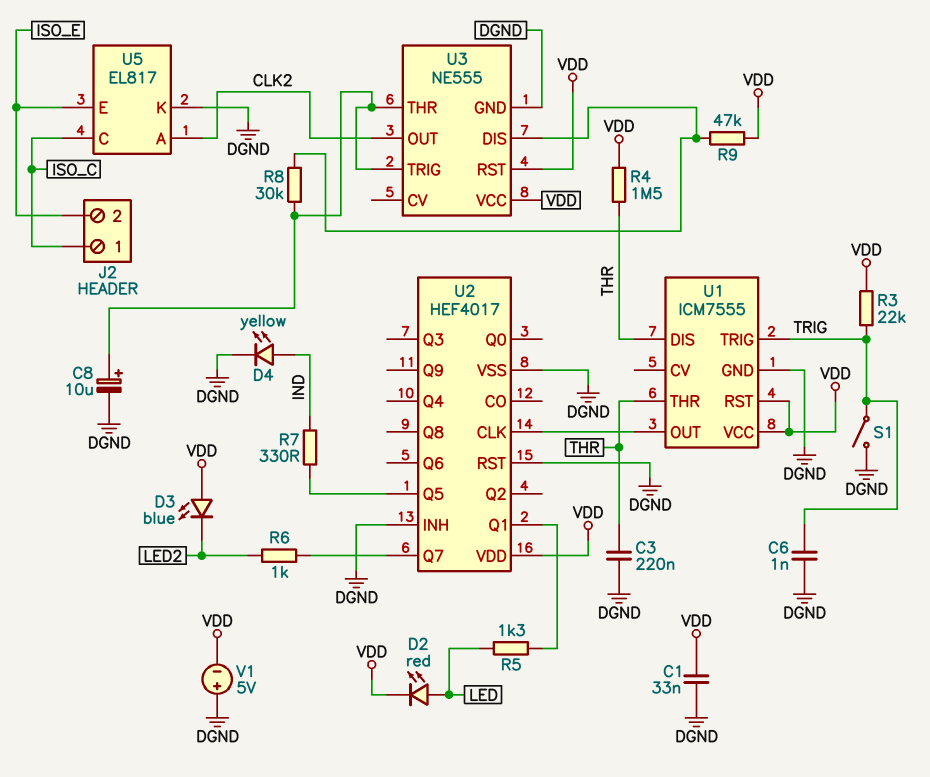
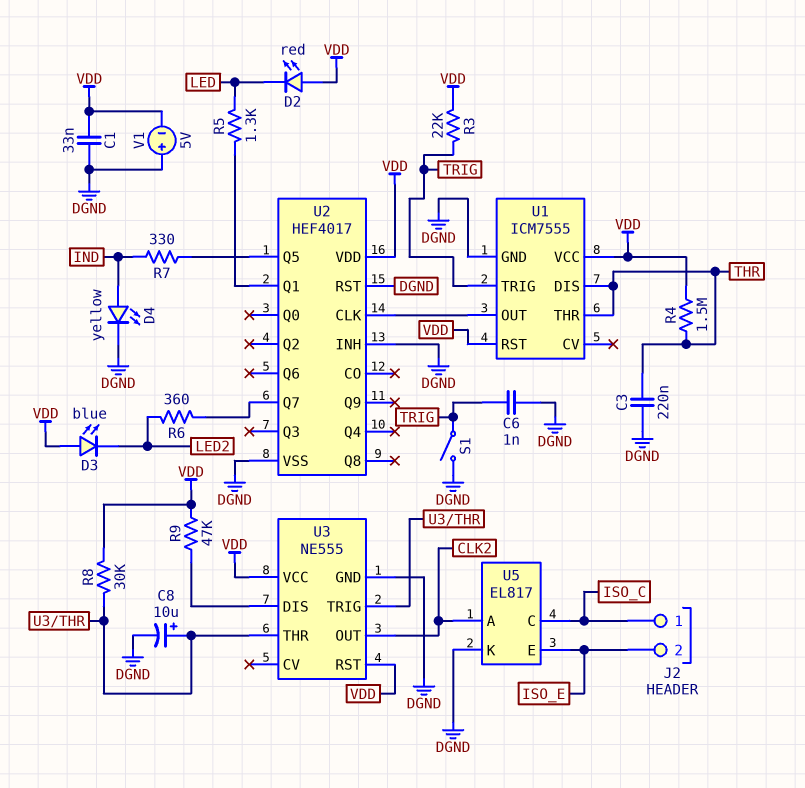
D2: LED red (A LED, K VDD) -> LED red (A VDD, K LED)
R6: 1k (LED2, U2/Q7) -> 360 (LED2, U2/Q7)
R8: 30k (U3/DIS, U3/THR) -> 30k (U3/THR, VDD)

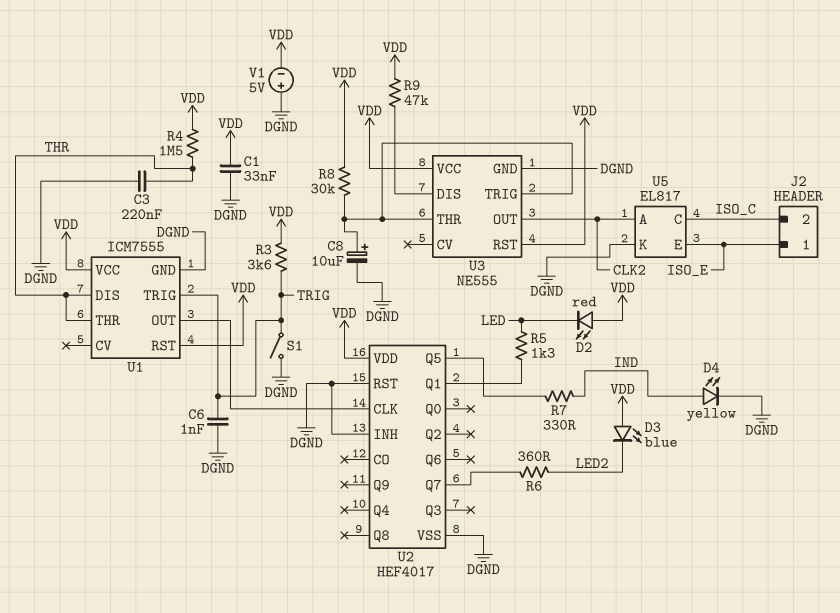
J2 pin 1: ISO_C -> ISO_E
J2 pin 2: ISO_E -> ISO_C
R3: 22k (TRIG, VDD) -> 3.6k (TRIG, VDD)

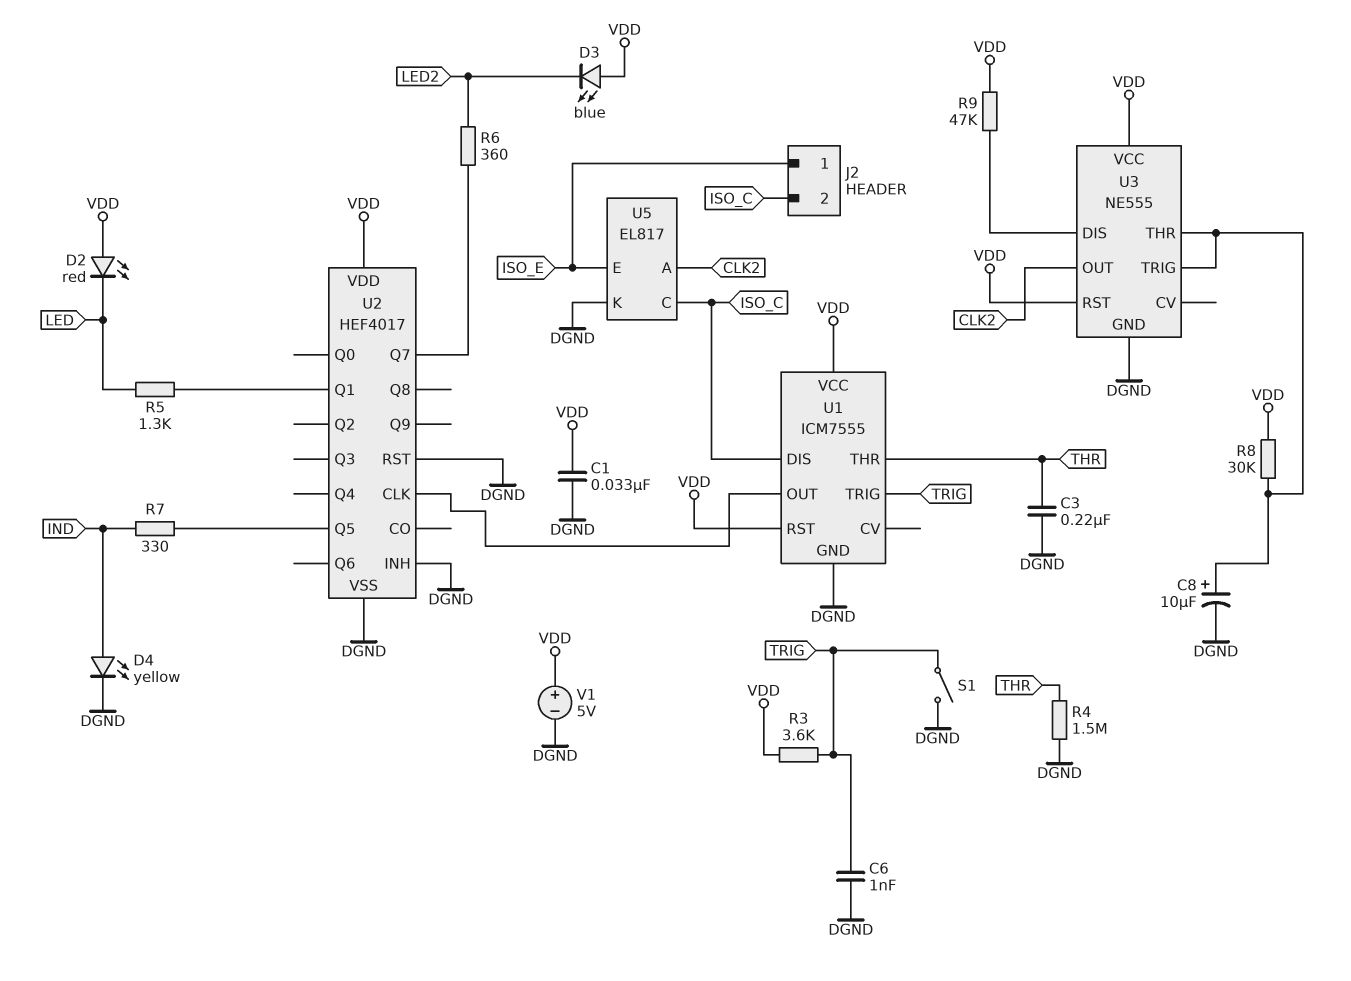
R4: 1.5M (THR, VDD) -> 1.5M (DGND, THR)
U1 pin DIS: THR -> ISO_C
V1: 5V (plus DGND, minus VDD) -> 5V (plus VDD, minus DGND)

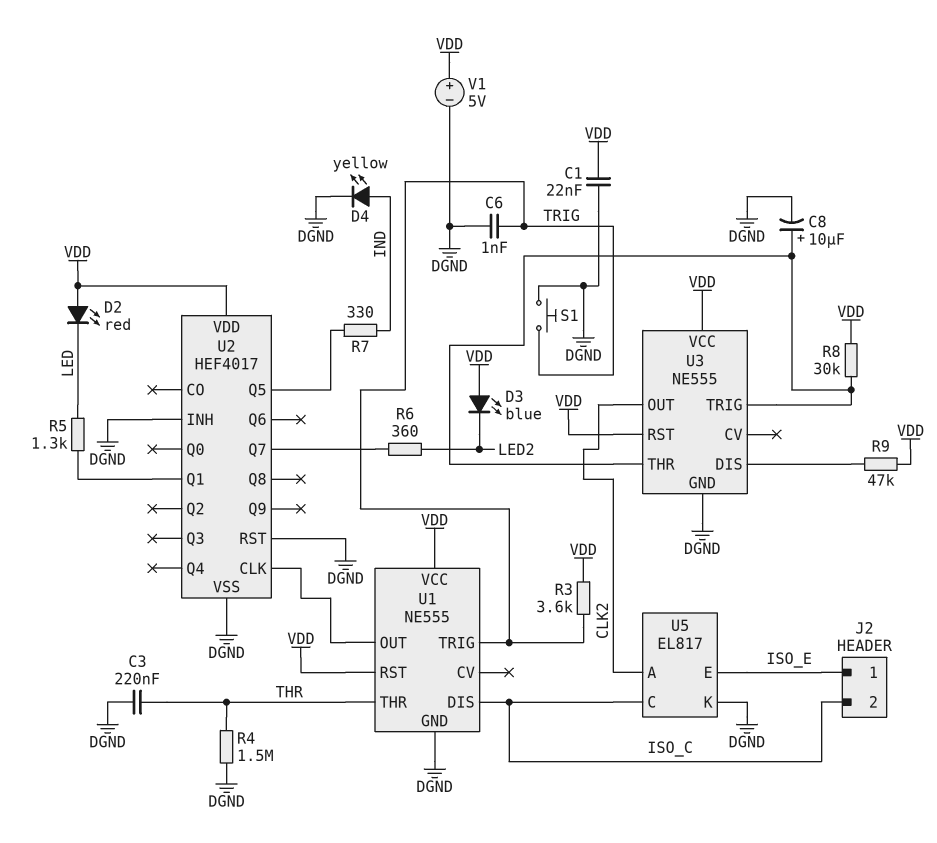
C1: 33nF (DGND, VDD) -> 22nF (DGND, VDD)
S1: switch (DGND, TRIG) -> button (DGND, TRIG)
U1: ICM7555 -> NE555

